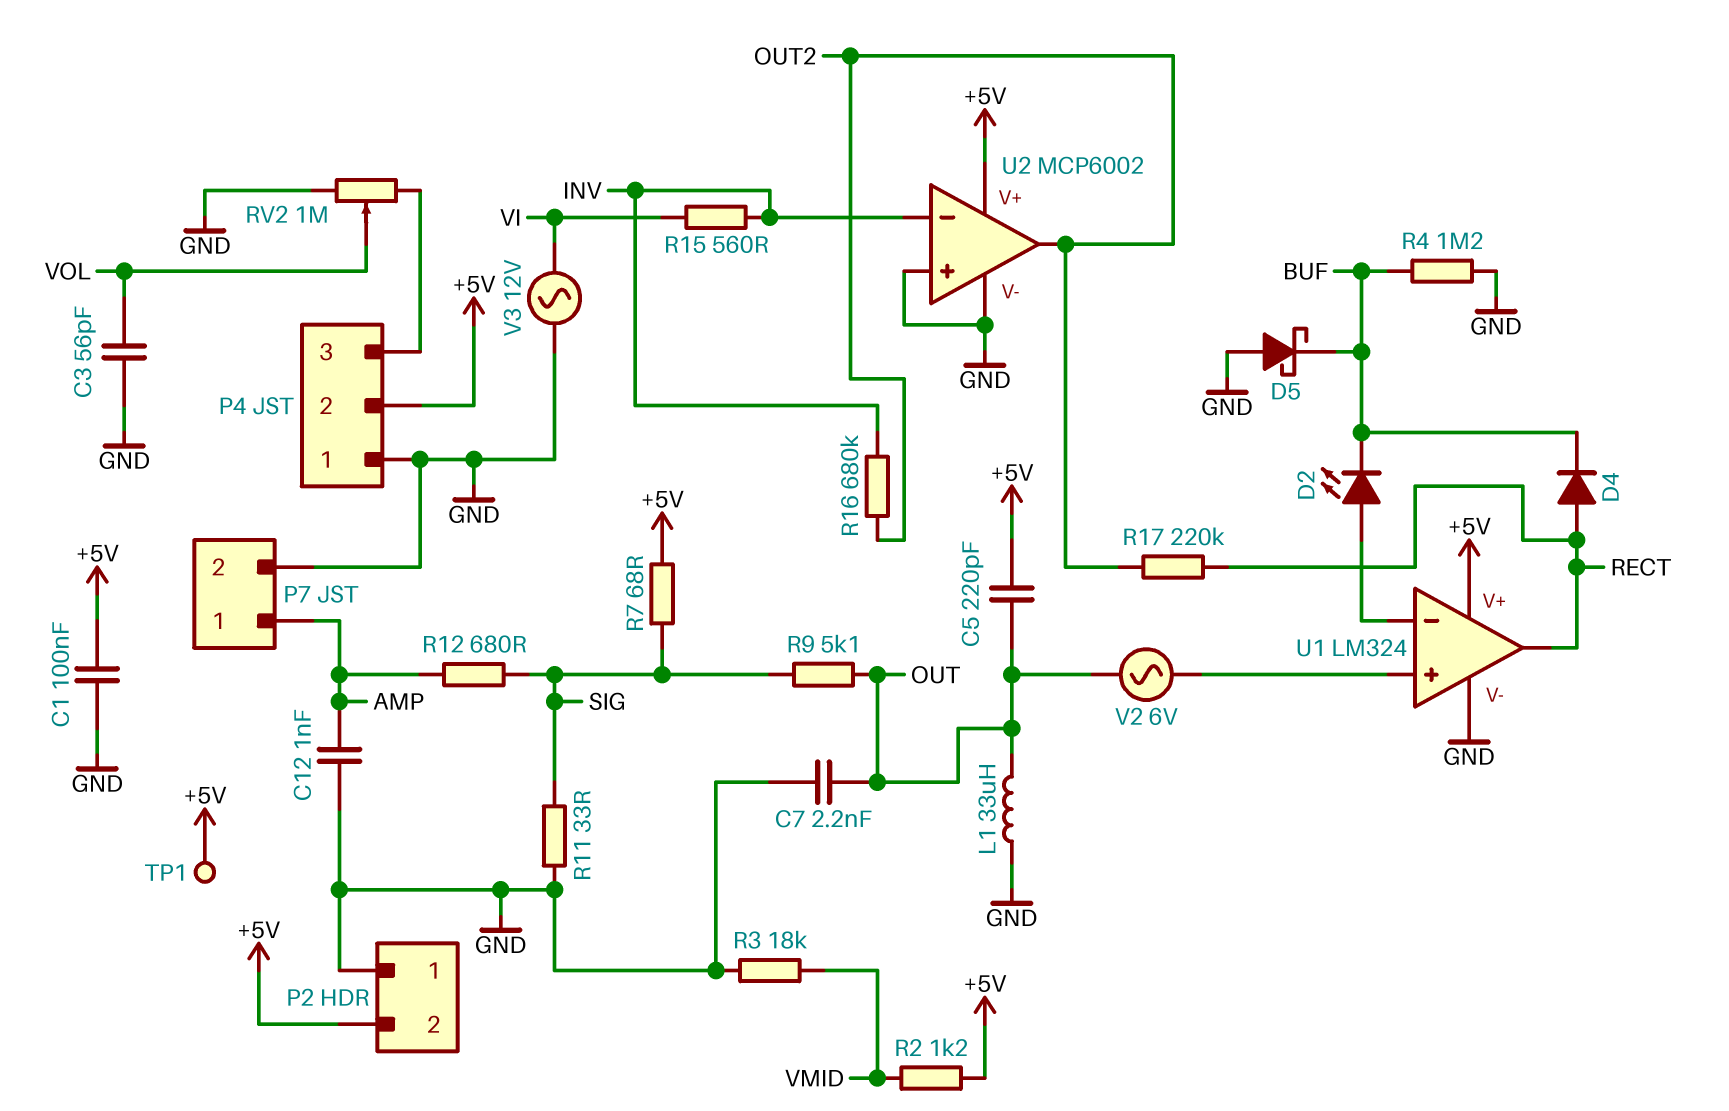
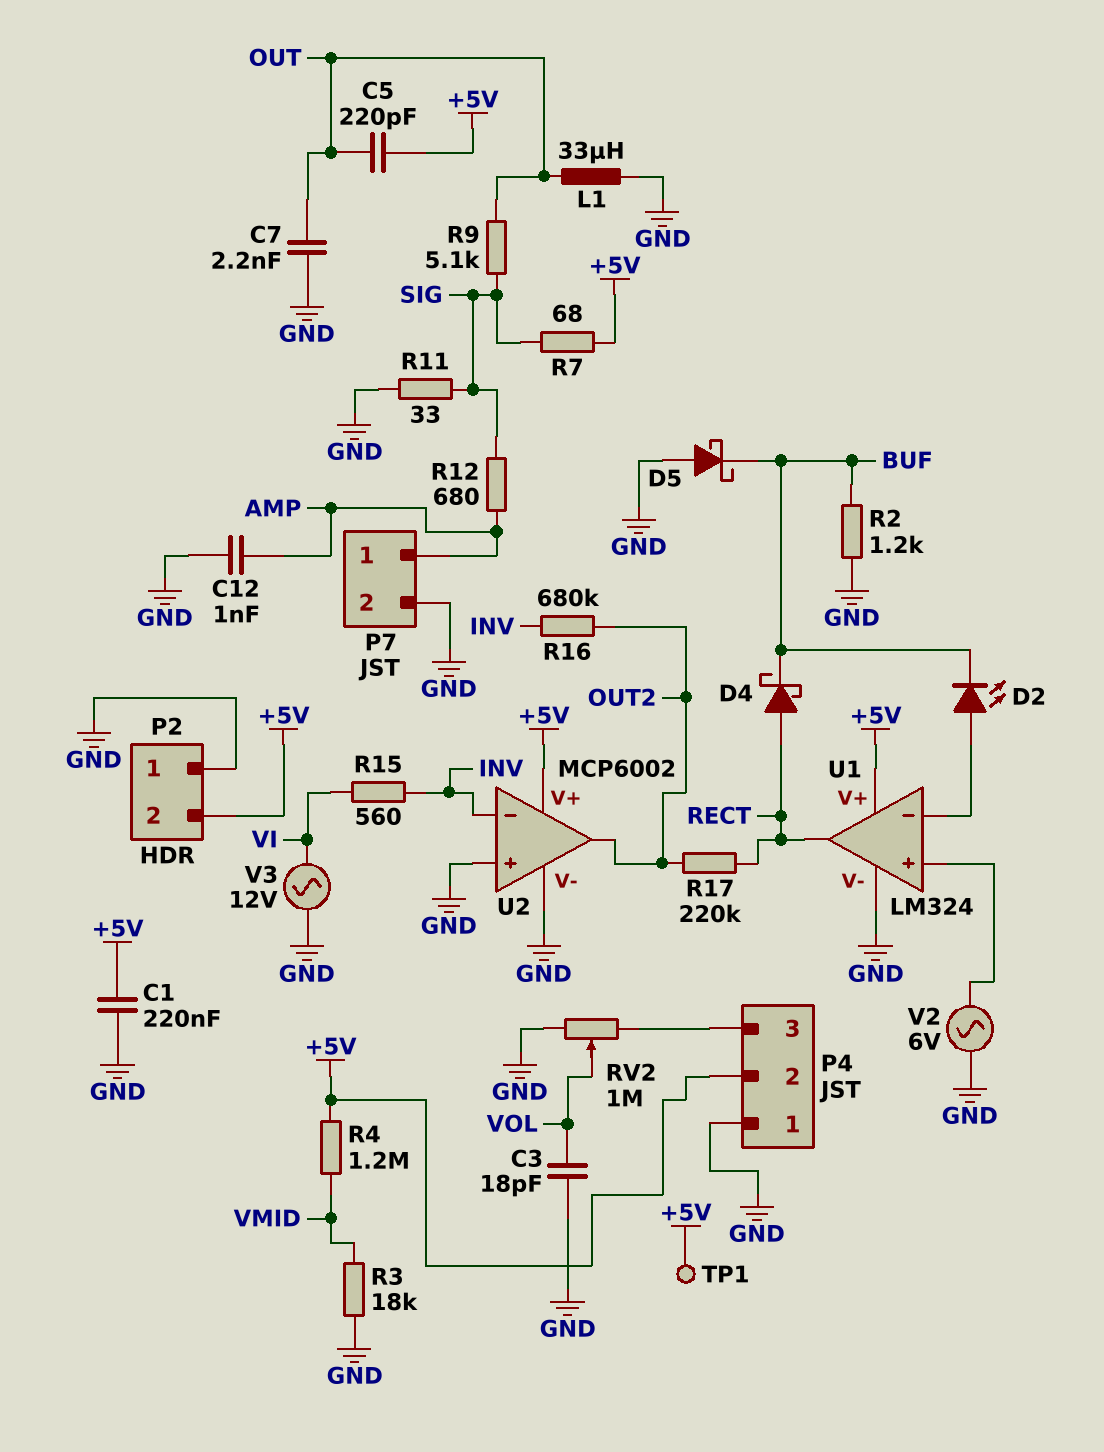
C1: 100nF (+5V, GND) -> 220nF (+5V, GND)
C3: 56pF (GND, VOL) -> 18pF (GND, VOL)
D4: diode (A RECT, K BUF) -> schottky (A RECT, K BUF)
R2: 1.2k (+5V, VMID) -> 1.2k (BUF, GND)
R4: 1.2M (BUF, GND) -> 1.2M (+5V, VMID)
V2: AC 6V (OUT, U1/in+) -> AC 6V (GND, U1/in+)

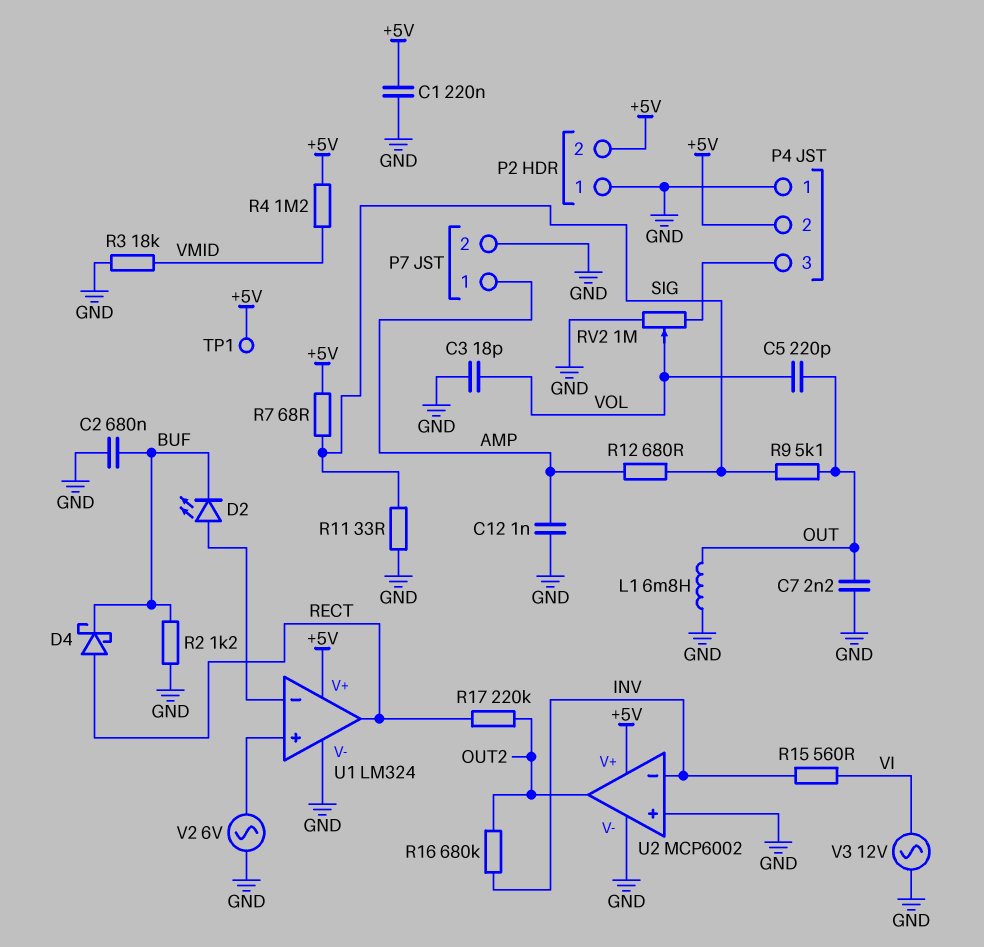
C2: none -> 680nF (BUF, GND)
C5: 220pF (+5V, OUT) -> 220pF (OUT, VOL)
D5: schottky (A GND, K BUF) -> none
L1: 33uH (GND, OUT) -> 6.8mH (GND, OUT)

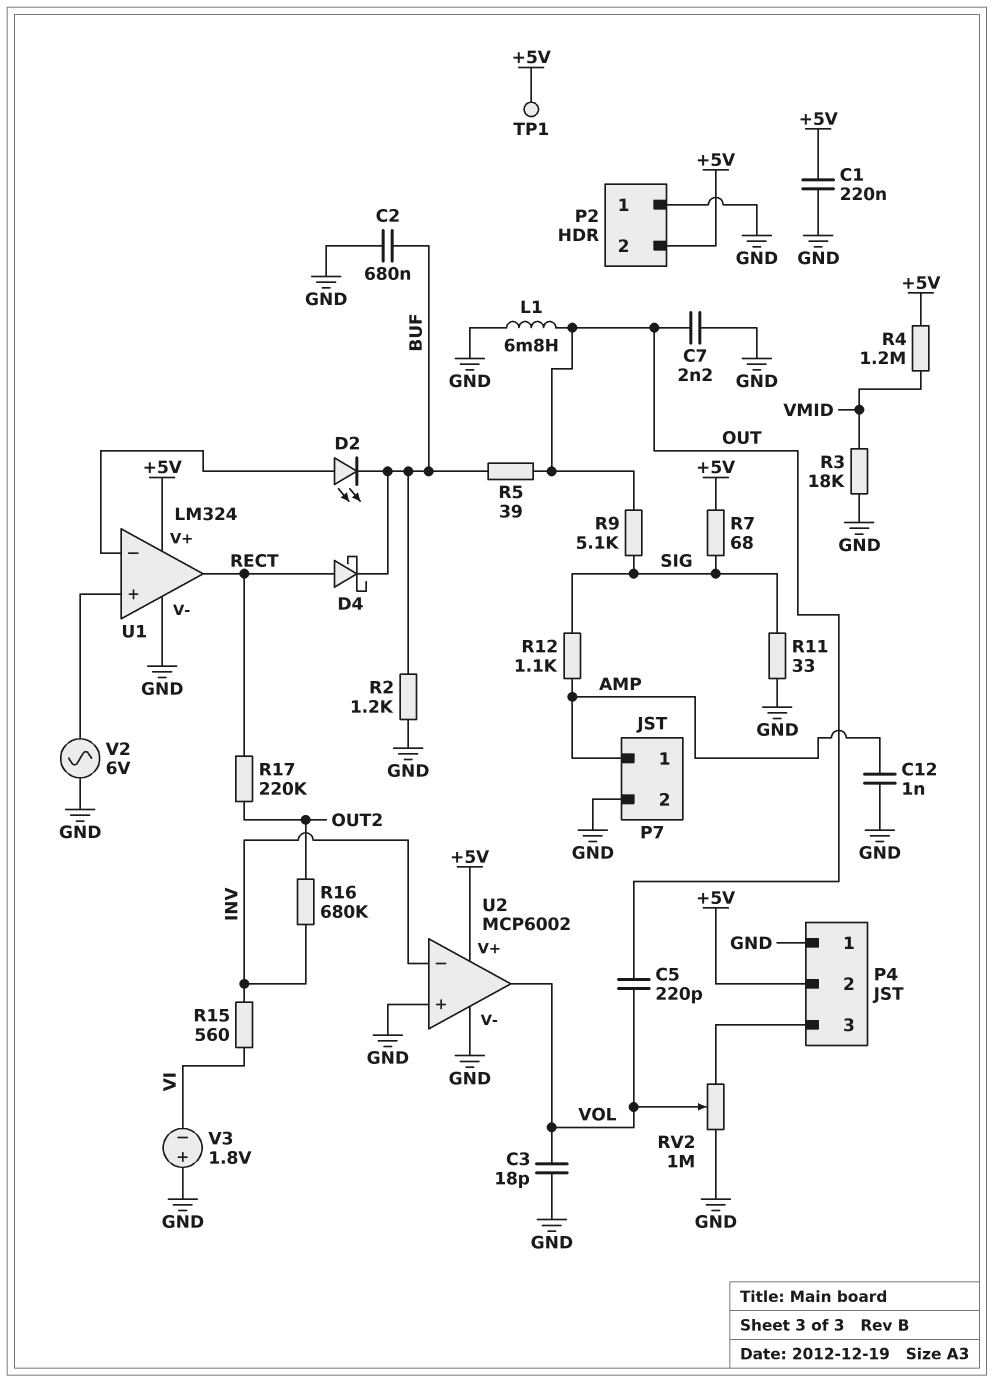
R5: none -> 39 (BUF, OUT)
R12: 680 (AMP, SIG) -> 1.1k (AMP, SIG)
U2 pin out: OUT2 -> VOL
V3: AC 12V (GND, VI) -> 1.8V (plus GND, minus VI)

